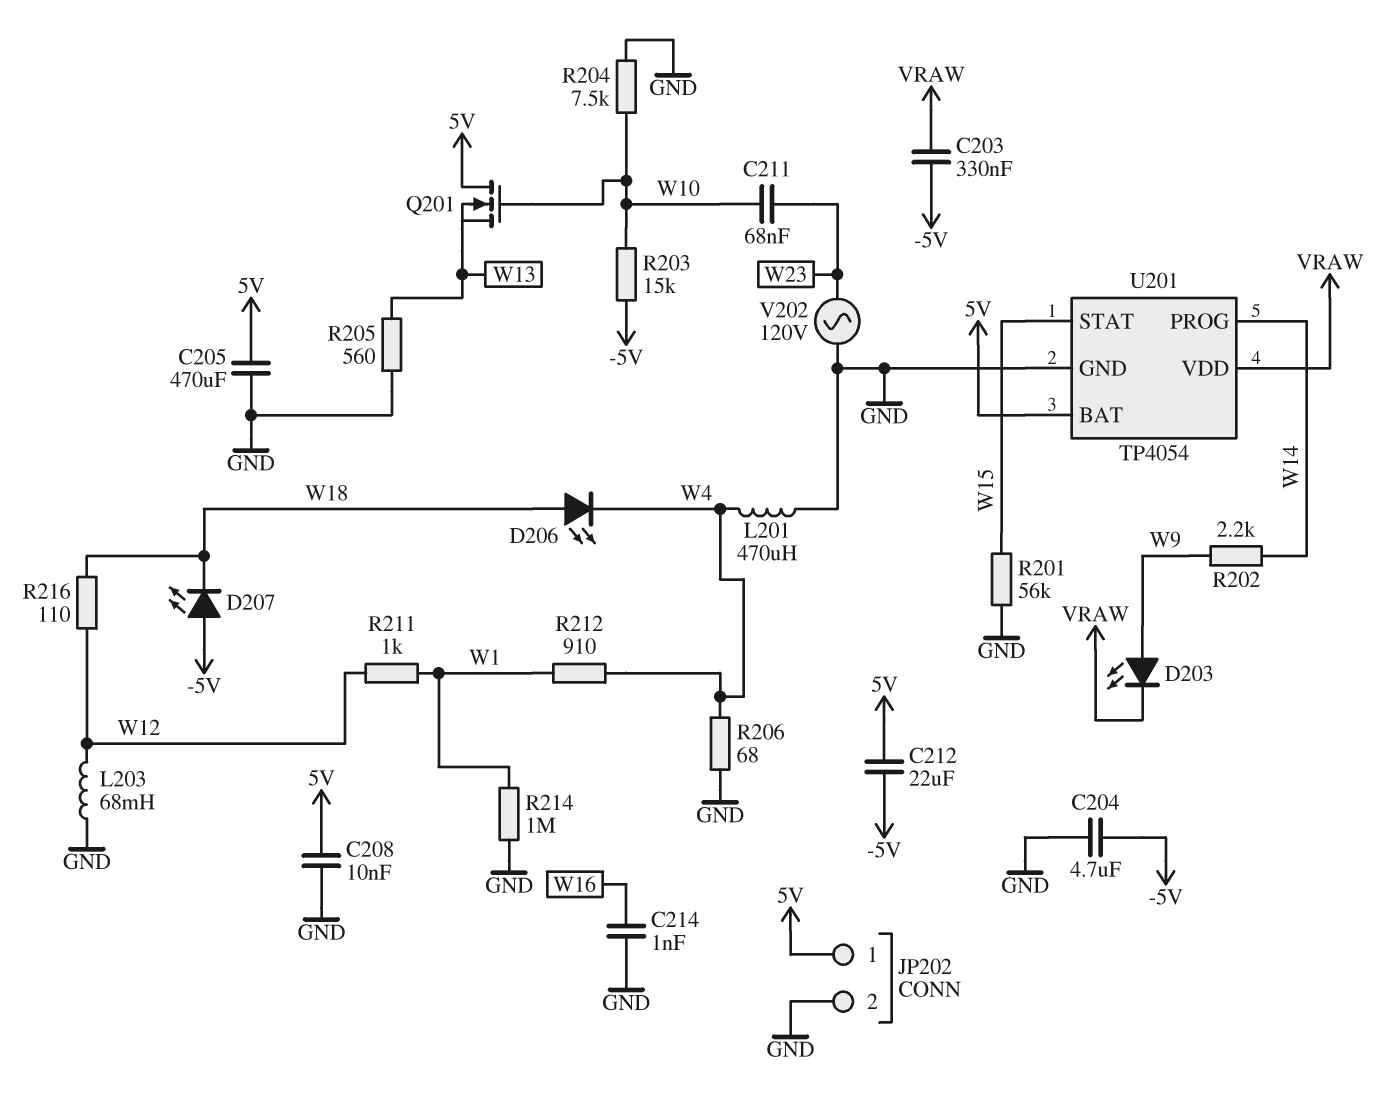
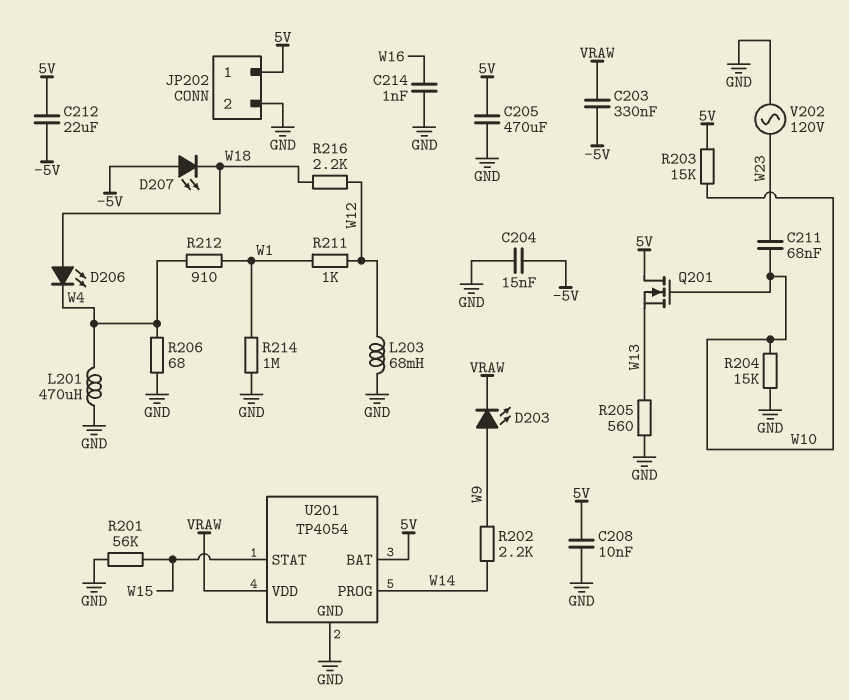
C204: 4.7uF (-5V, GND) -> 15nF (-5V, GND)
R203: 15k (-5V, W10) -> 15k (5V, W10)
R204: 7.5k (GND, W10) -> 15k (GND, W10)
R216: 110 (W12, W18) -> 2.2k (W12, W18)

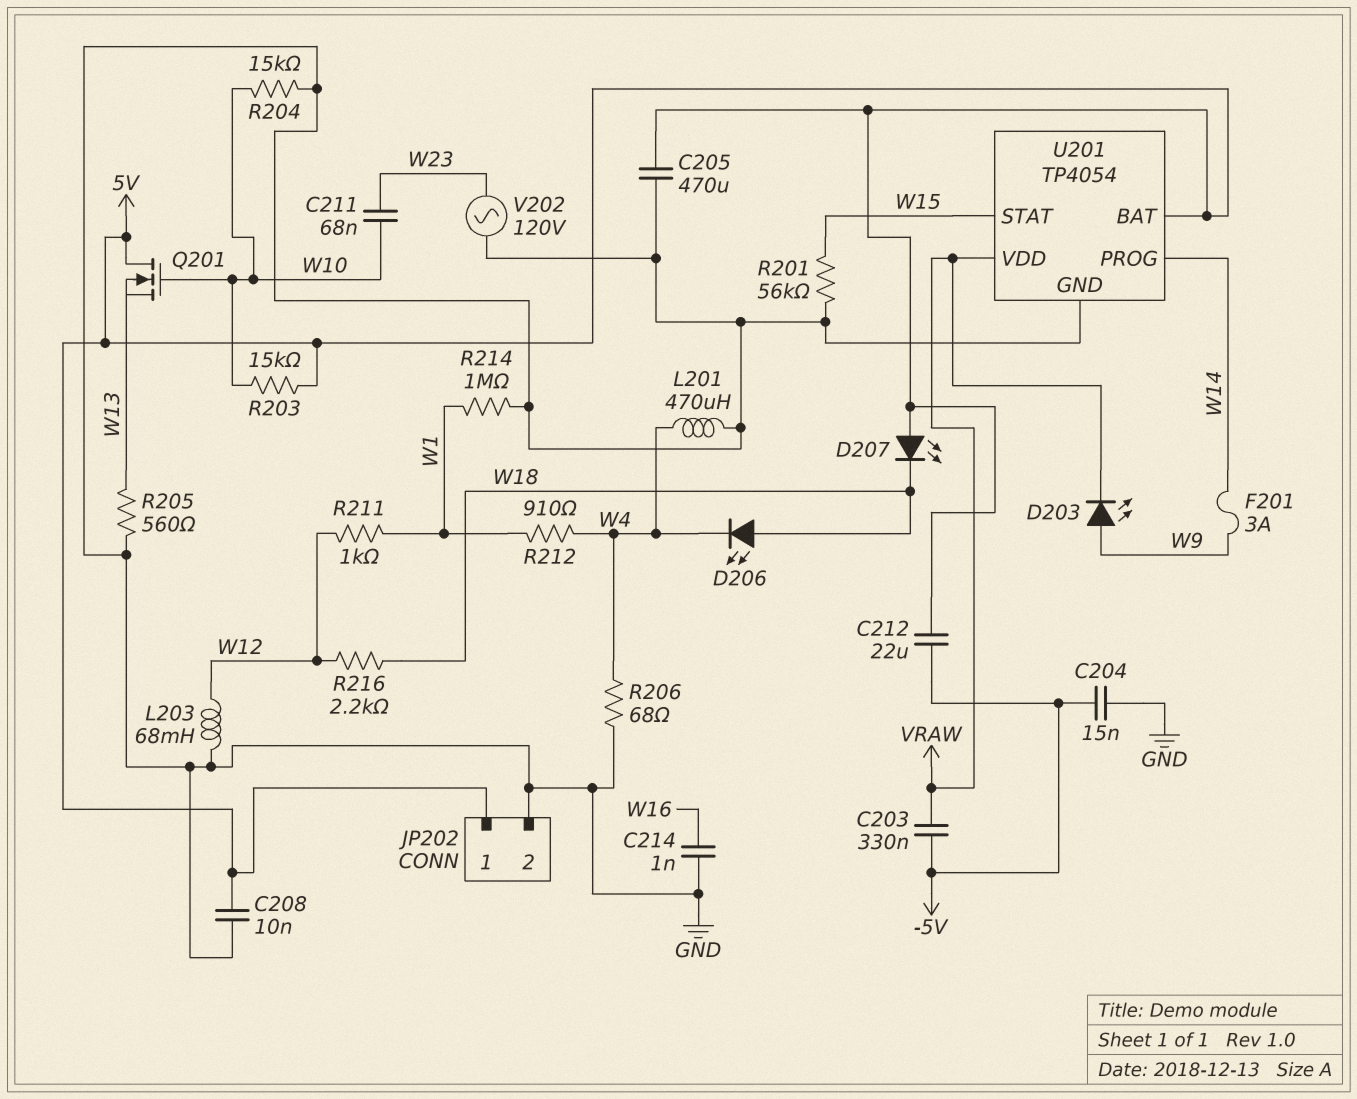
D207: LED (A -5V, K W18) -> LED (A 5V, K W18)
F201: none -> 3A (W9, W14)
R202: 2.2k (W9, W14) -> none

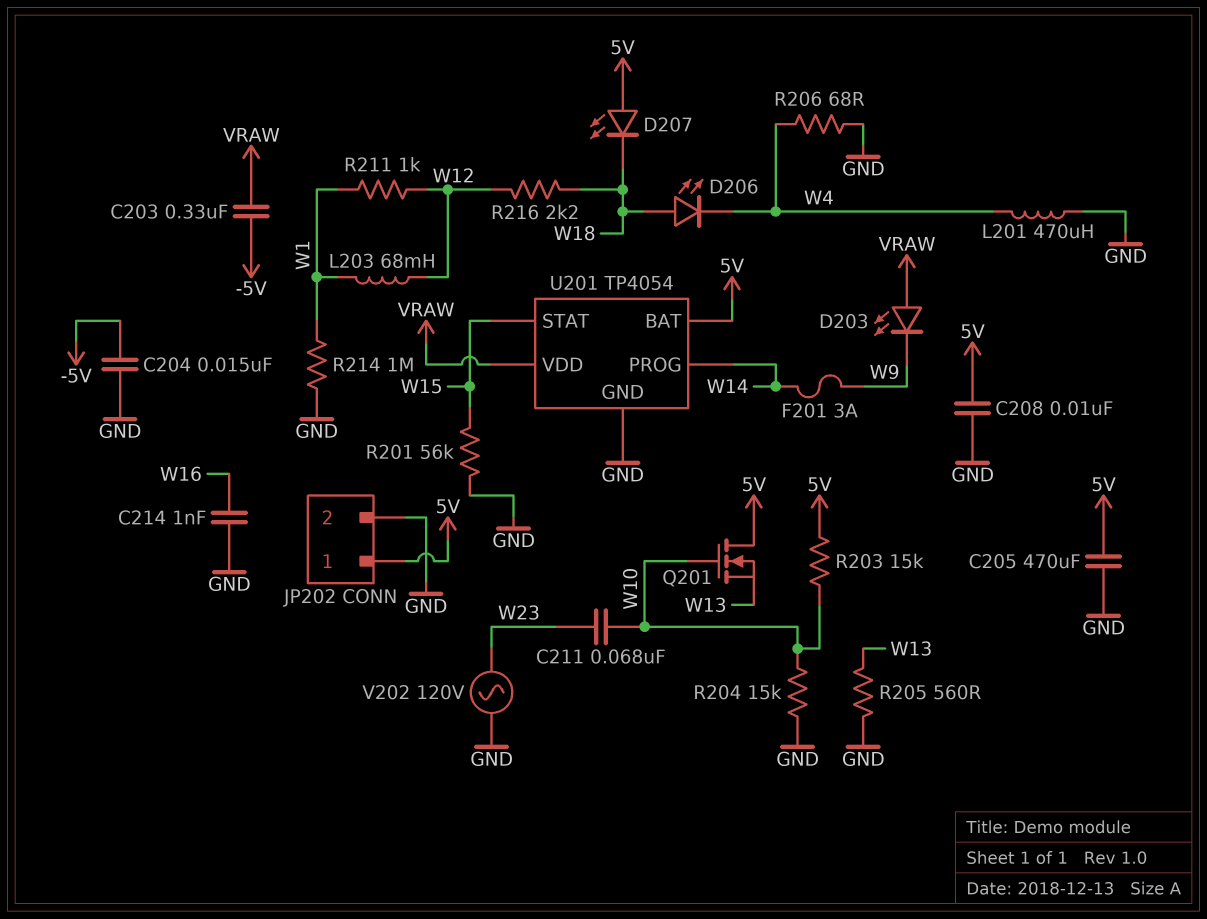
C212: 22uF (-5V, 5V) -> none
D203: LED (A W9, K VRAW) -> LED (A VRAW, K W9)
L203: 68mH (GND, W12) -> 68mH (W1, W12)
R212: 910 (W1, W4) -> none

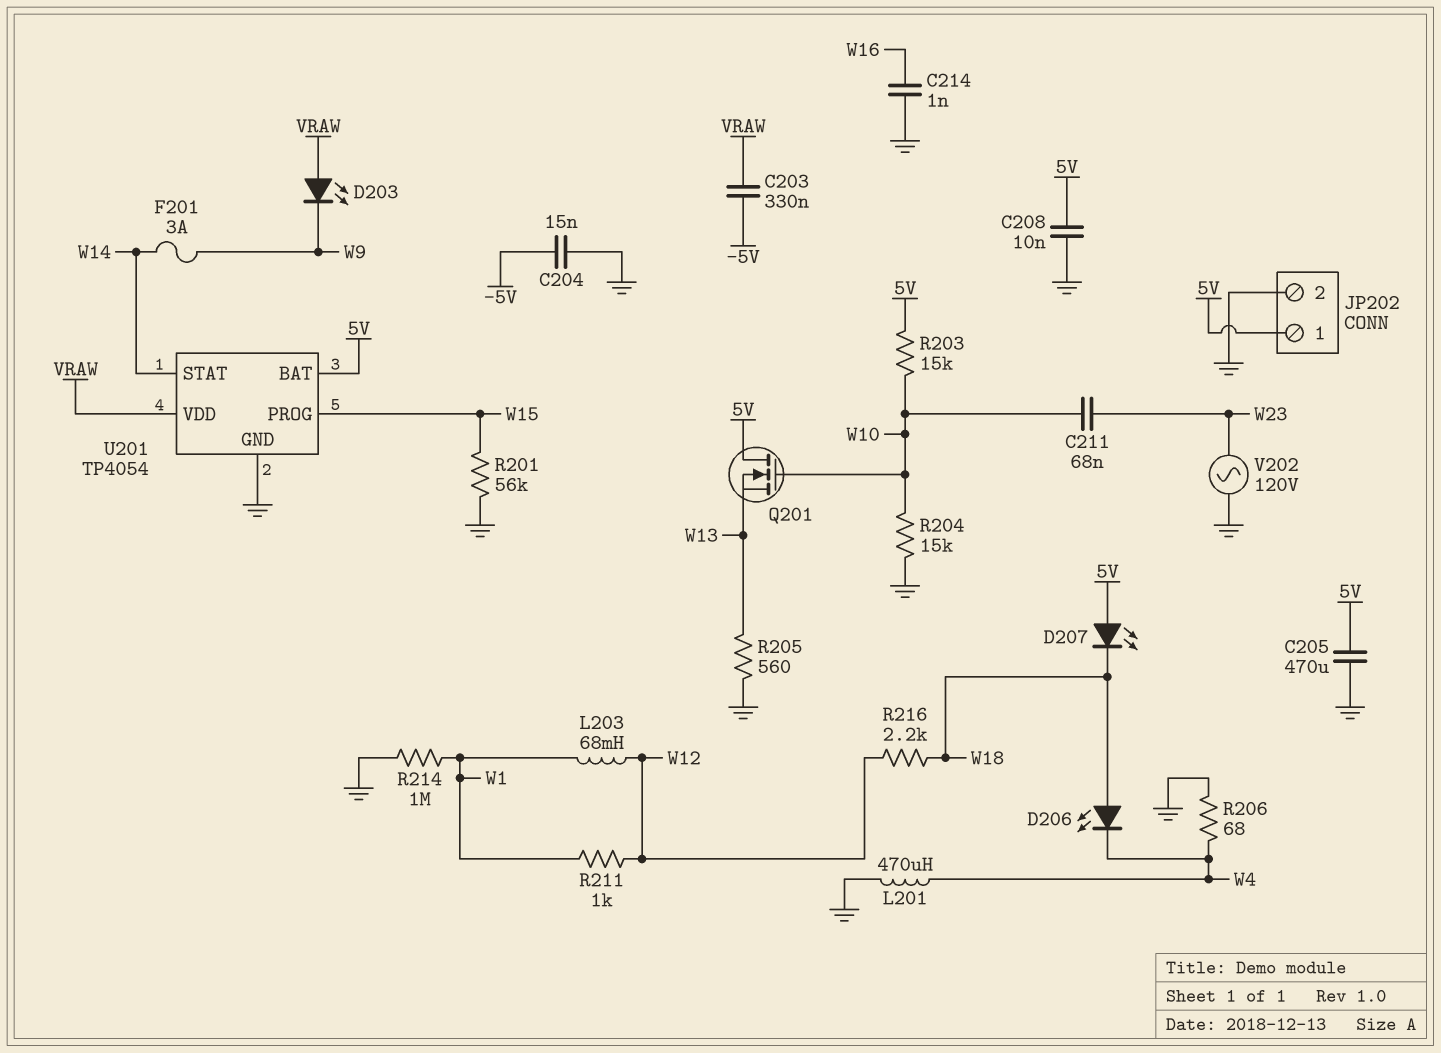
U201 pin PROG: W14 -> W15
U201 pin STAT: W15 -> W14

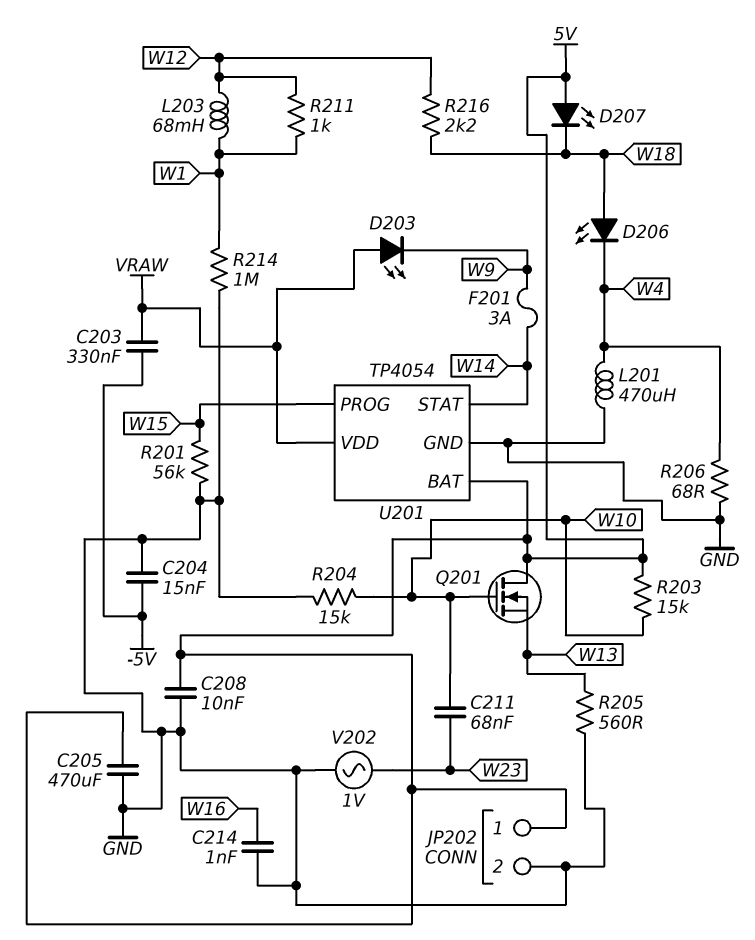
V202: AC 120V (GND, W23) -> AC 1V (GND, W23)

